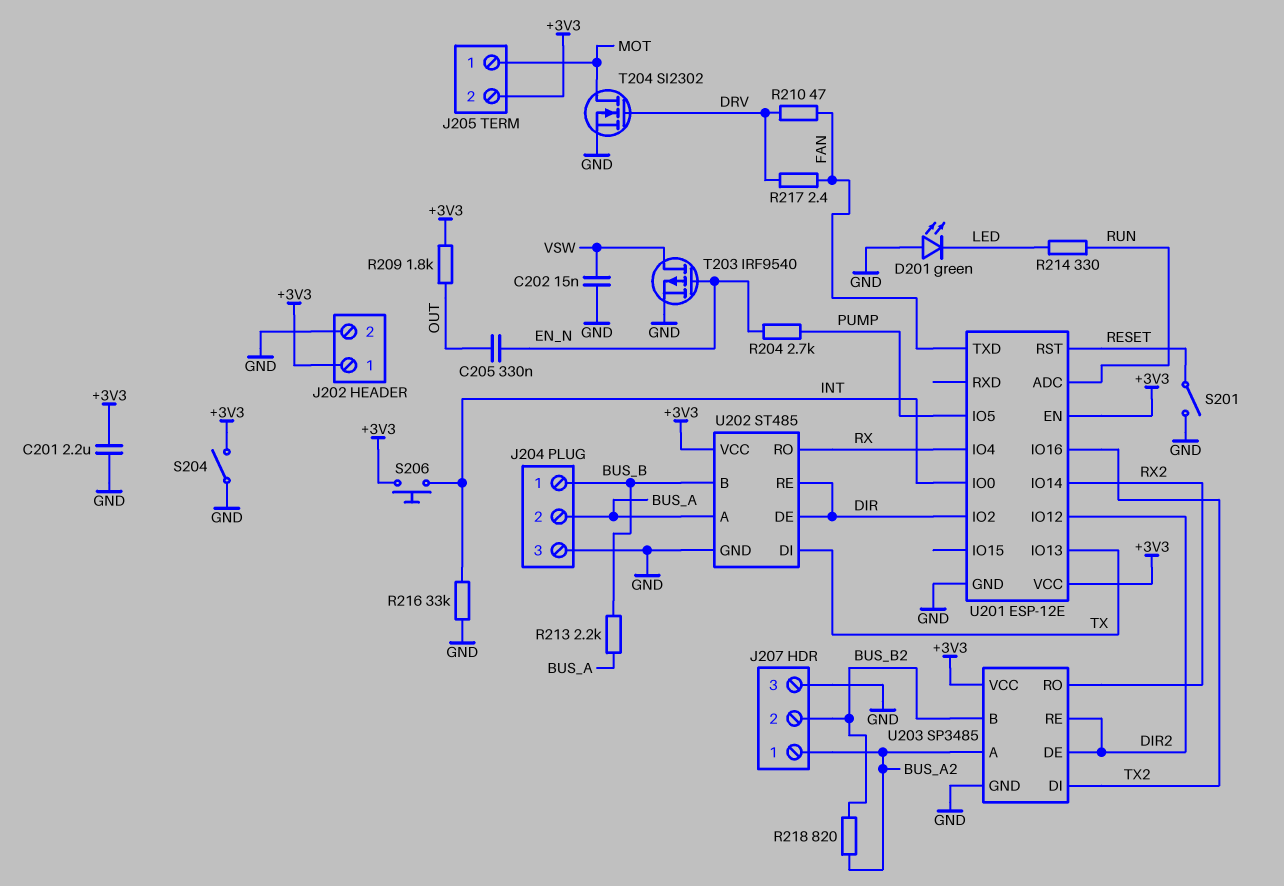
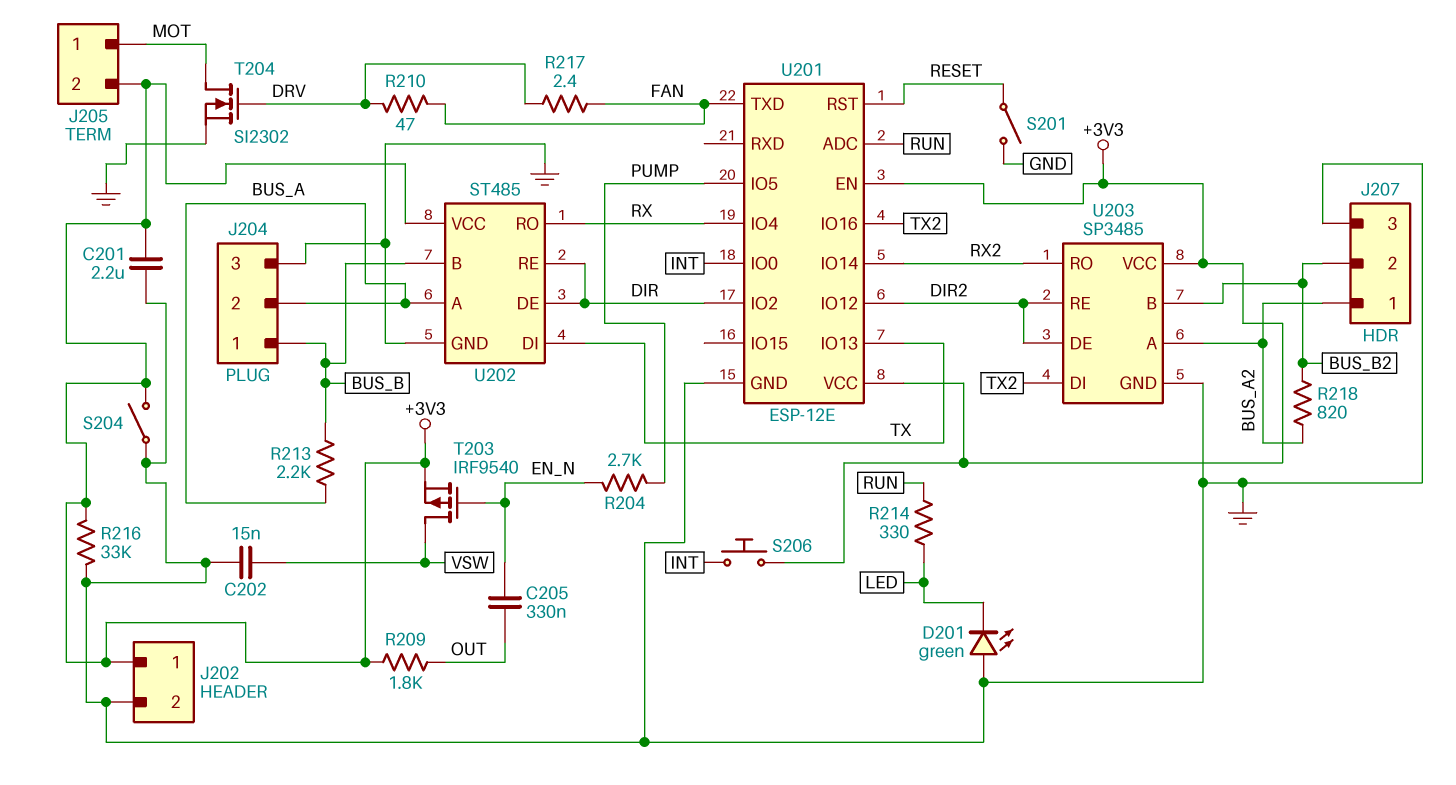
R216: 33k (GND, INT) -> 33k (+3V3, GND)
T203: PMOS IRF9540 (G EN_N, D VSW, S GND) -> PMOS IRF9540 (G EN_N, D VSW, S +3V3)

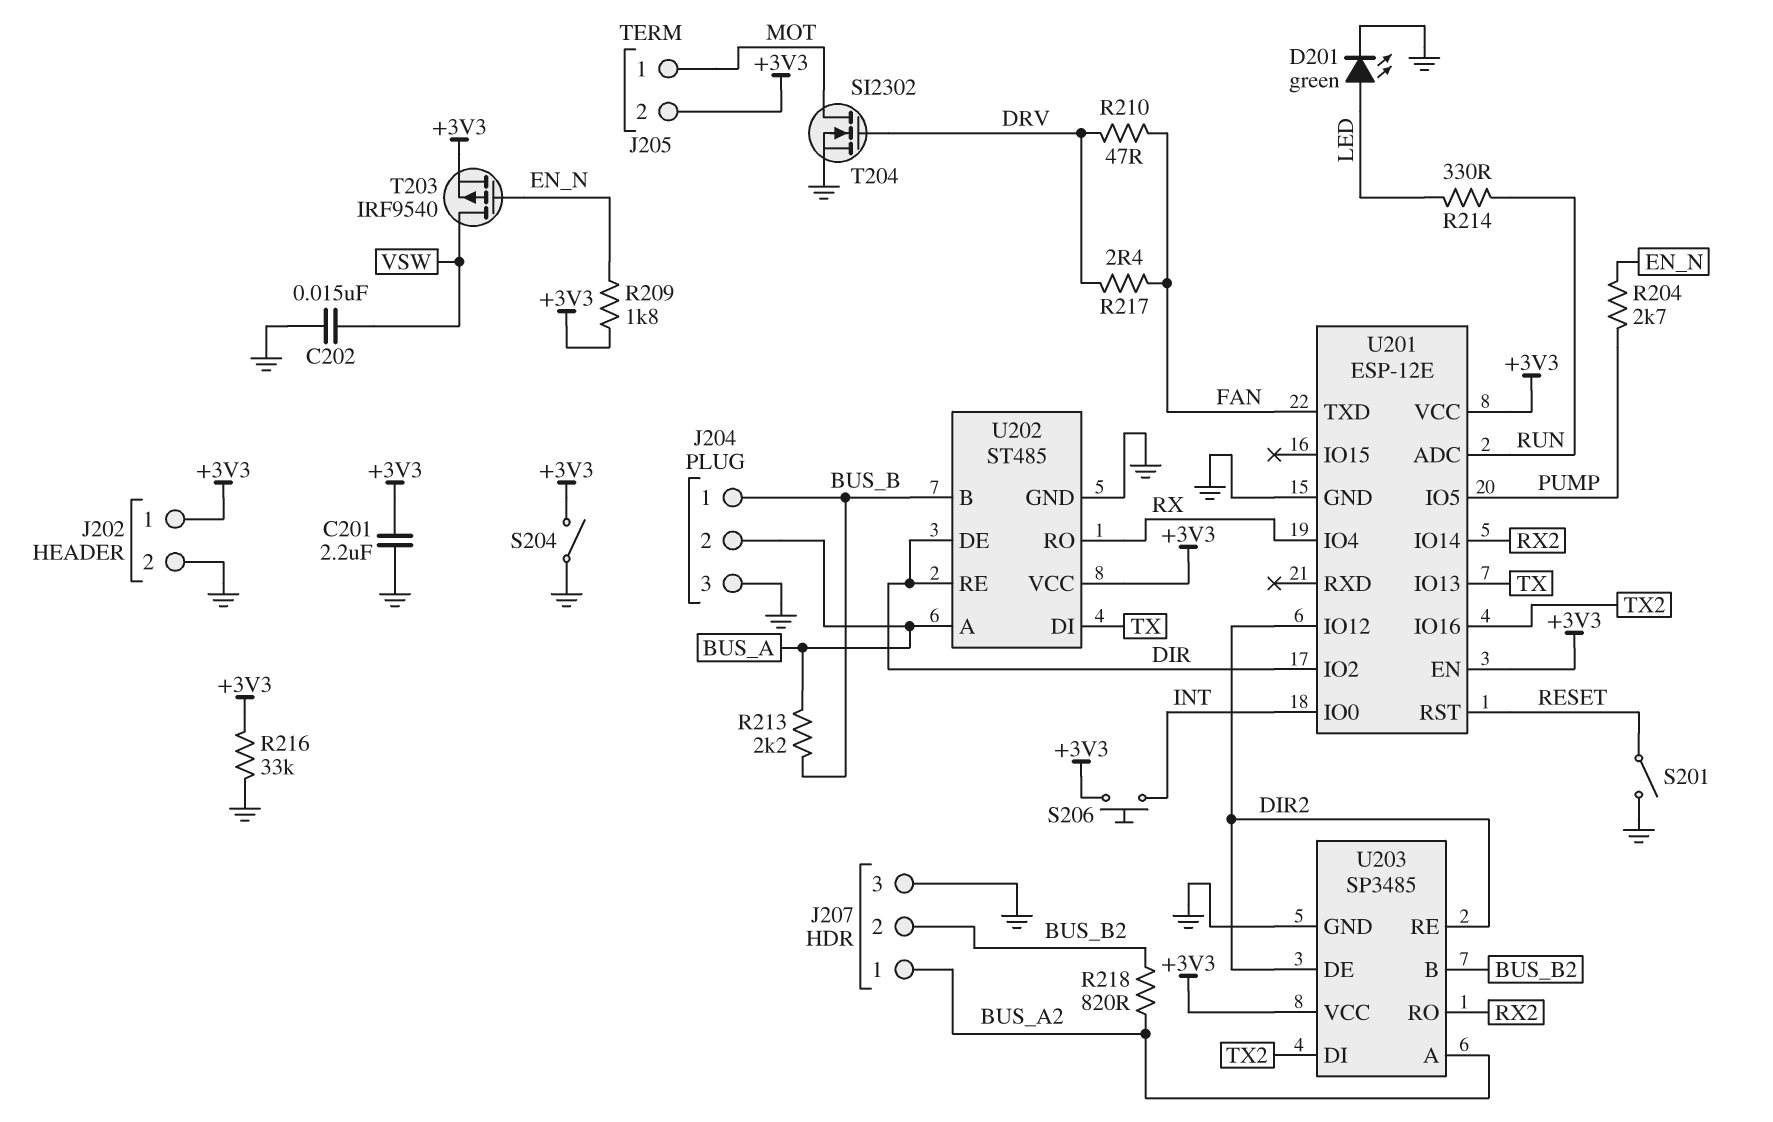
C205: 330nF (EN_N, OUT) -> none
D201: LED green (A GND, K LED) -> LED green (A LED, K GND)
R209: 1.8k (+3V3, OUT) -> 1.8k (+3V3, EN_N)

